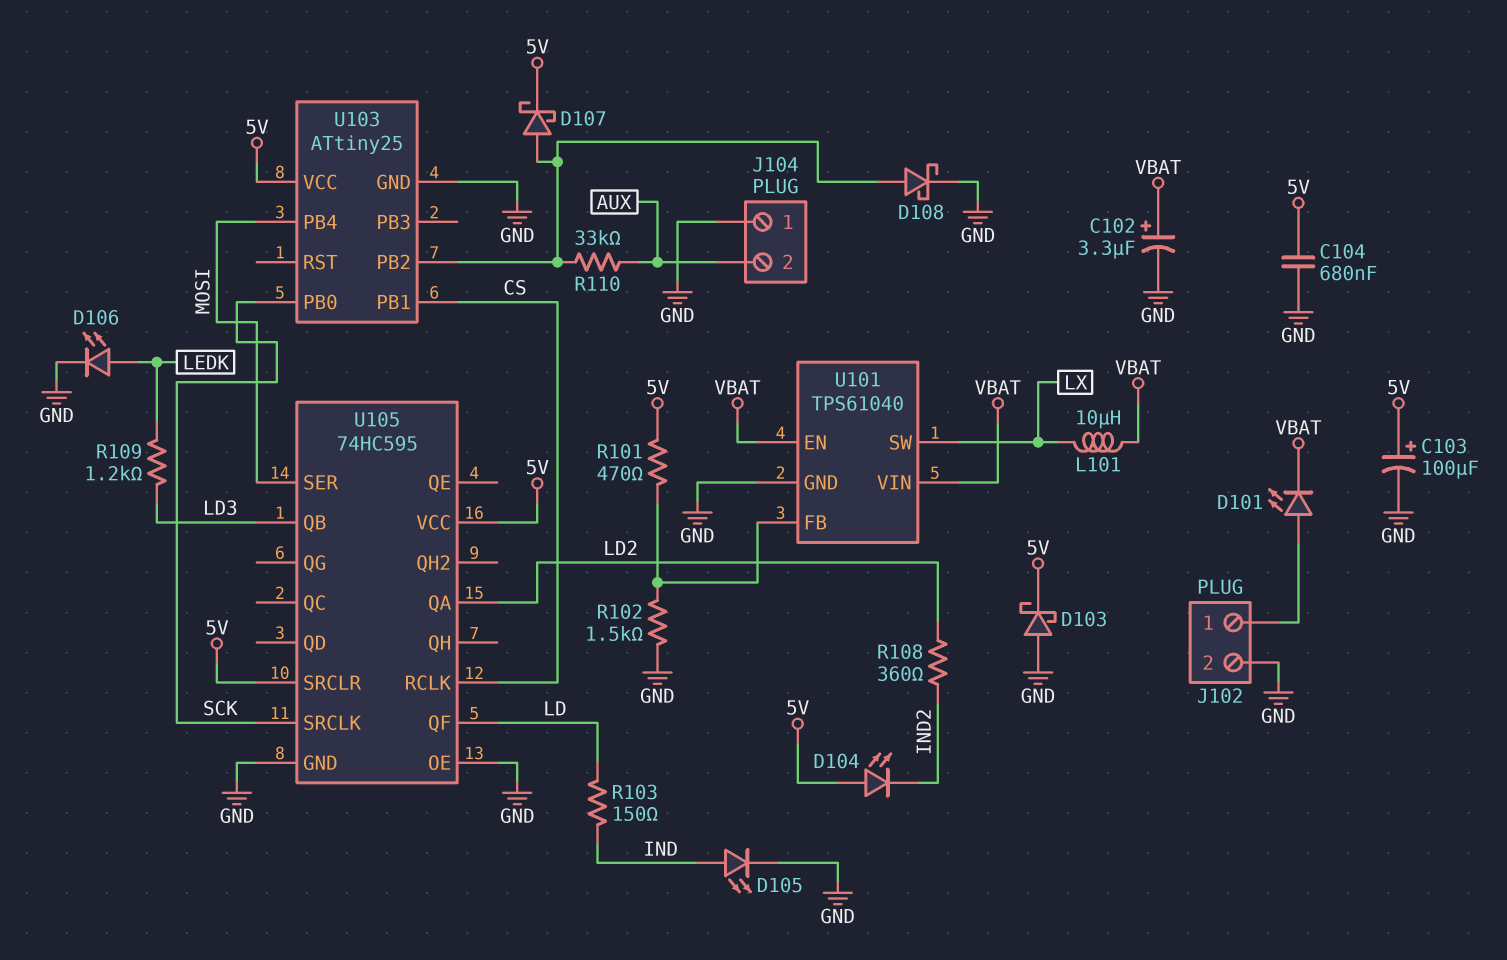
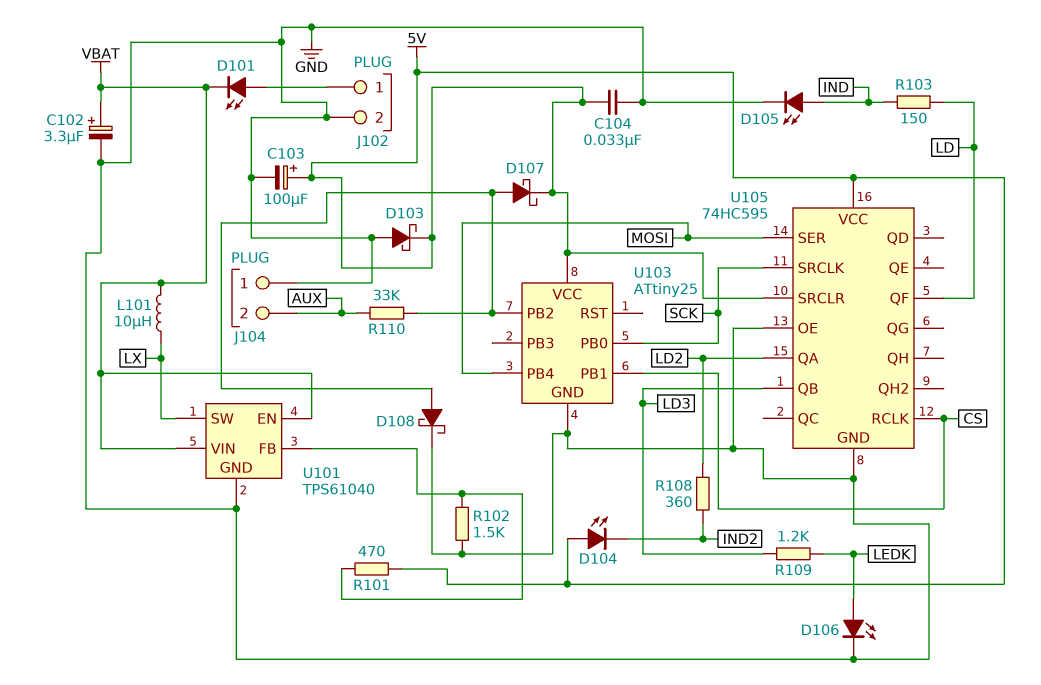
C104: 680nF (5V, GND) -> 33nF (5V, GND)

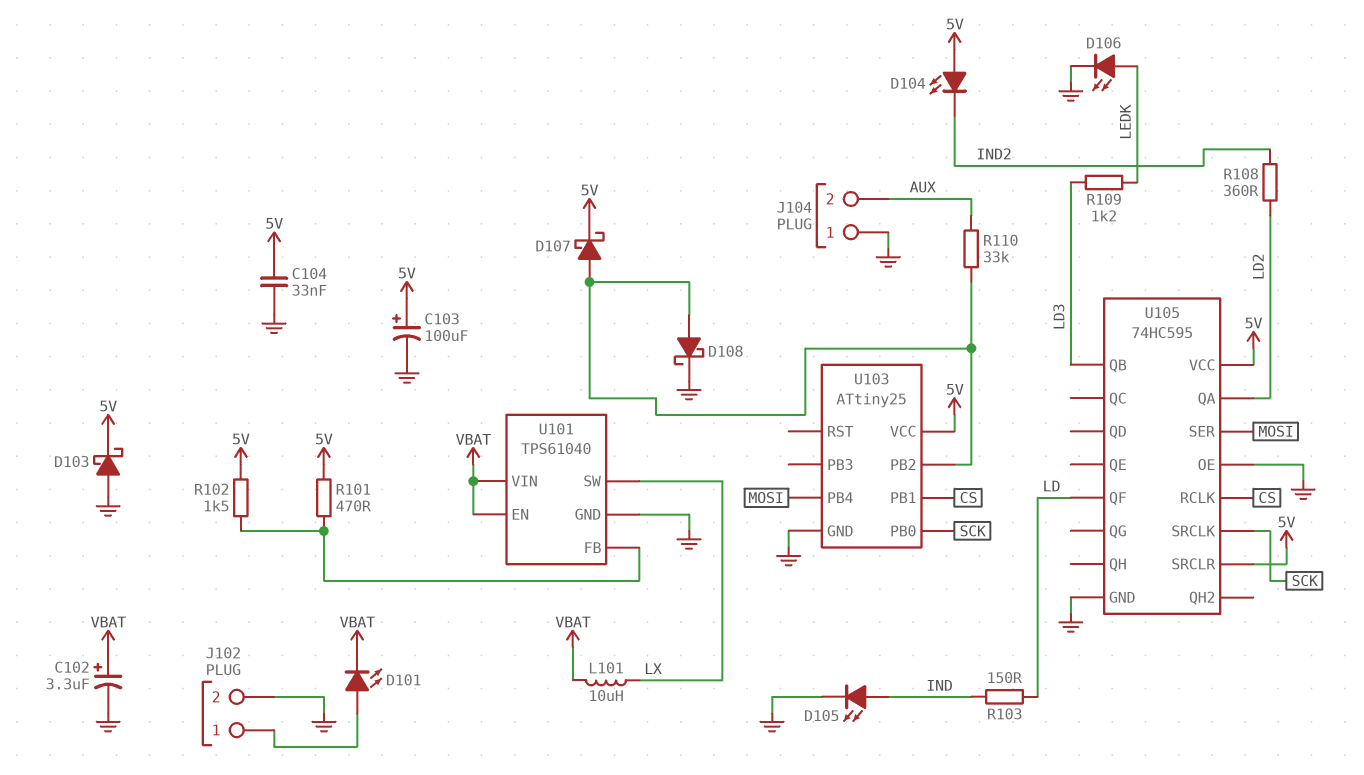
R102: 1.5k (GND, U101/FB) -> 1.5k (5V, U101/FB)

